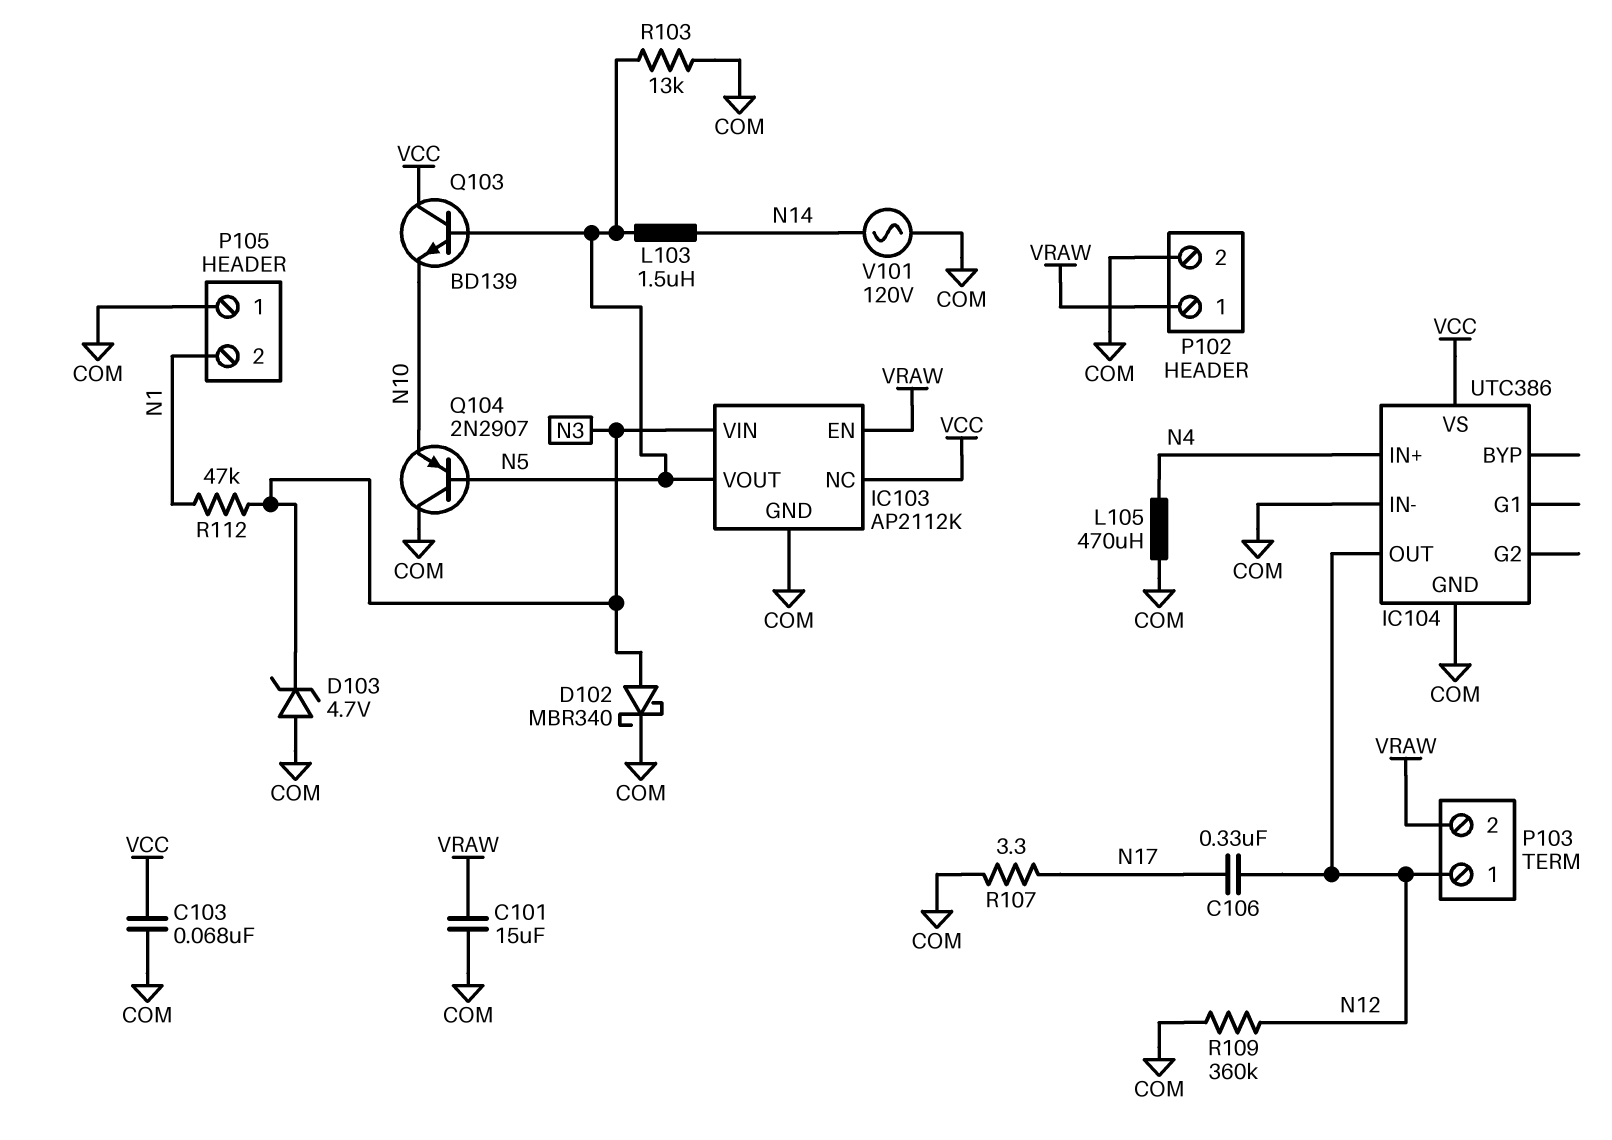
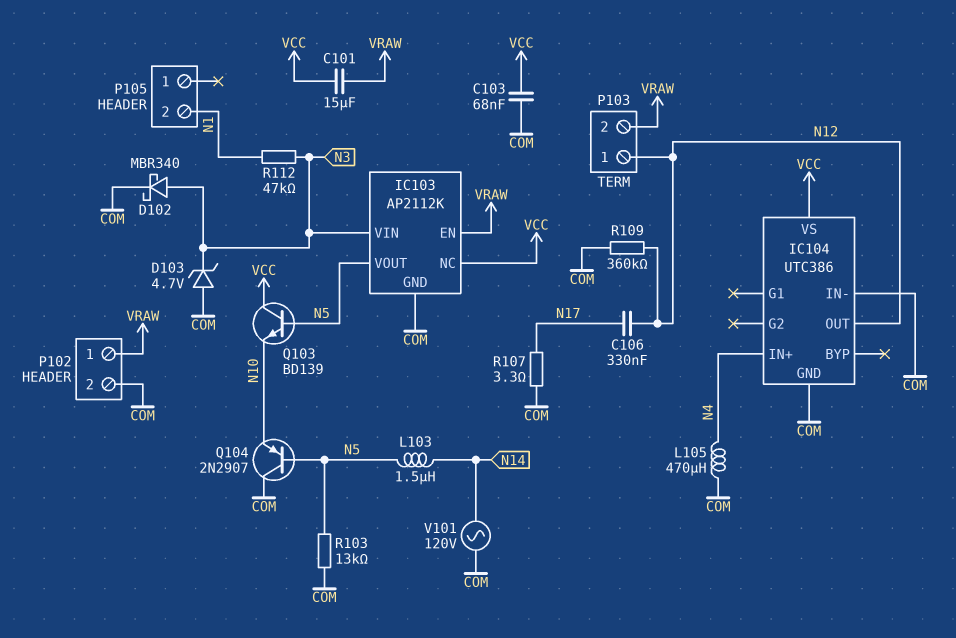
C101: 15uF (COM, VRAW) -> 15uF (VCC, VRAW)
P105 pin 1: COM -> none

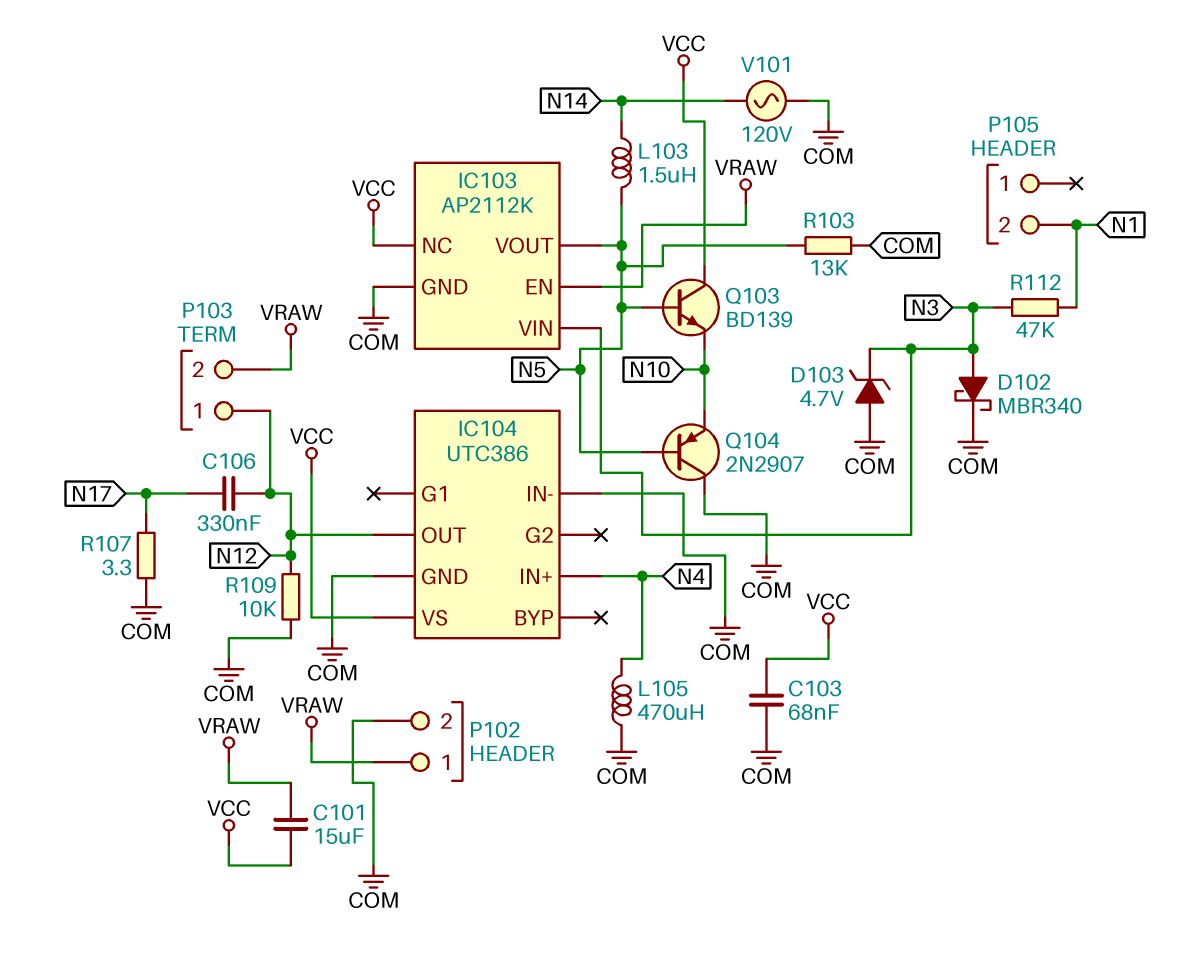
R109: 360k (COM, N12) -> 10k (COM, N12)

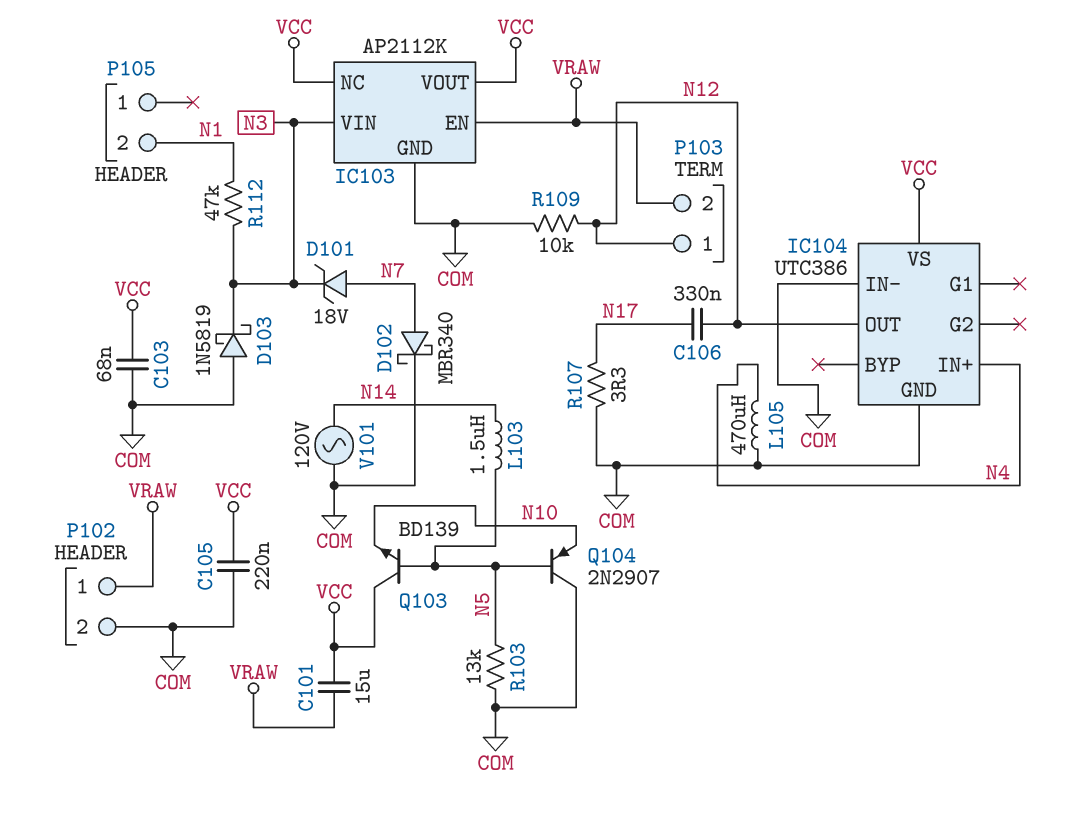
C105: none -> 220nF (COM, VCC)
D101: none -> zener 18V (A N7, K N3)
D102: schottky MBR340 (A N3, K COM) -> schottky MBR340 (A N7, K COM)
D103: zener 4.7V (A COM, K N3) -> schottky 1N5819 (A COM, K N3)
IC103 pin VOUT: N5 -> VCC

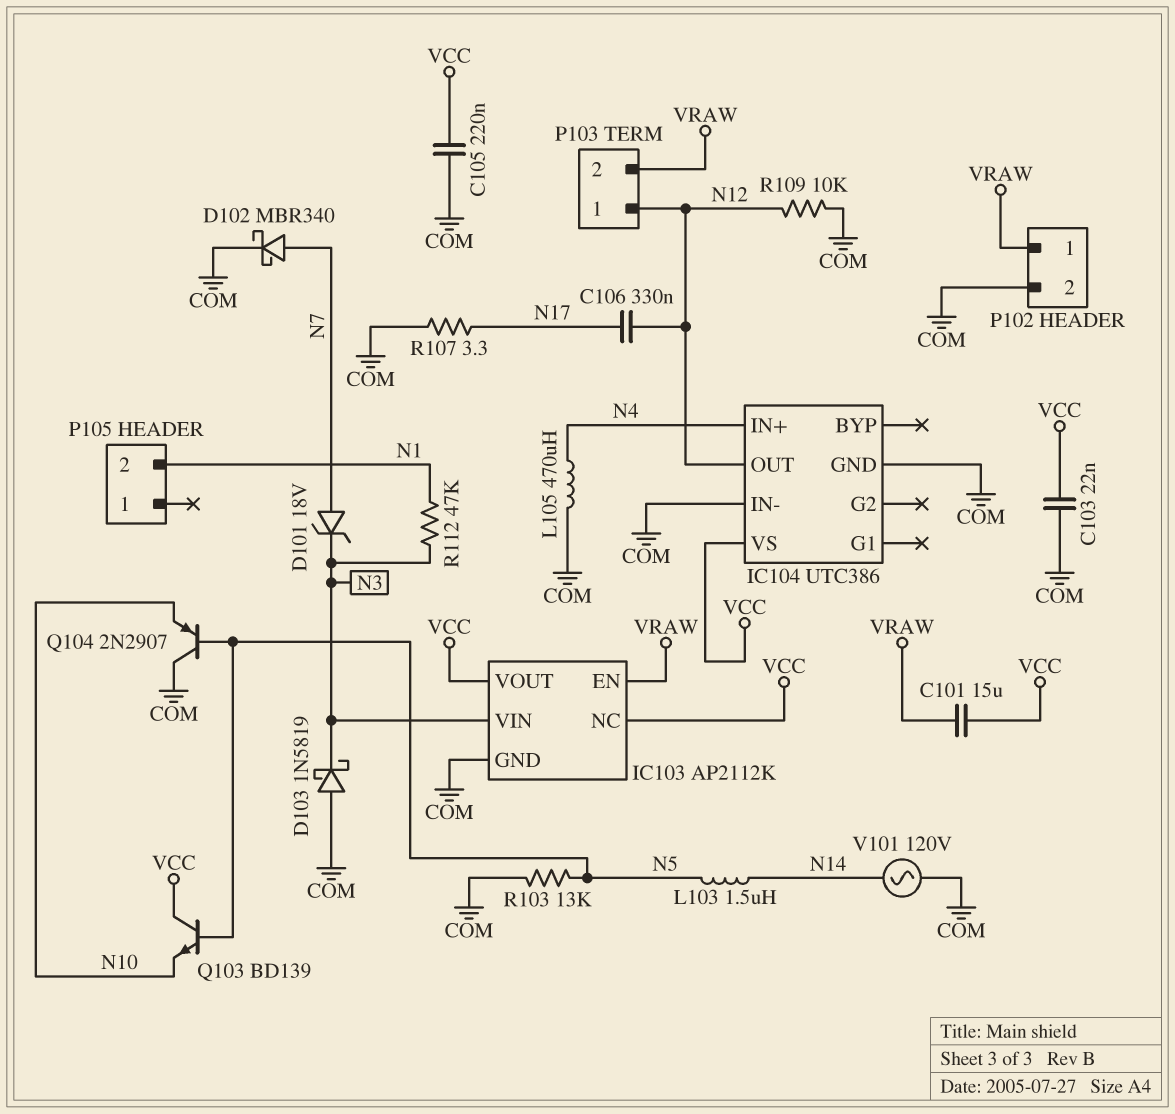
C103: 68nF (COM, VCC) -> 22nF (COM, VCC)

